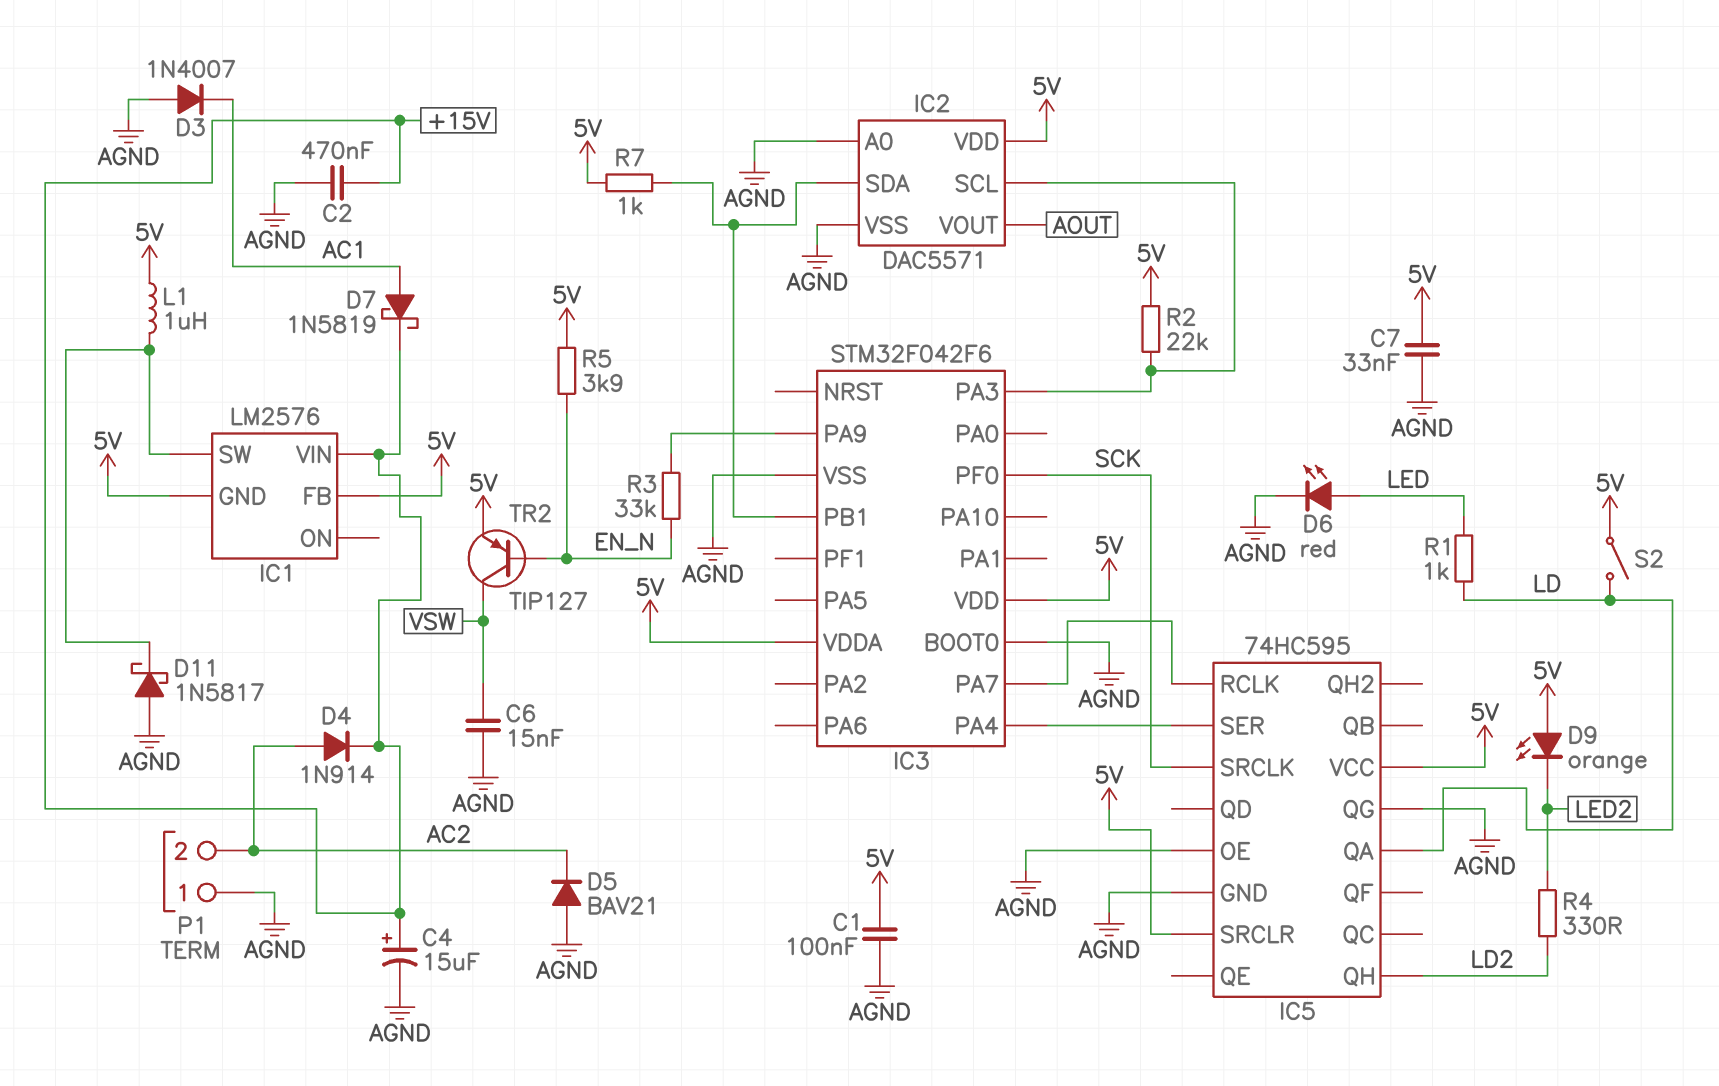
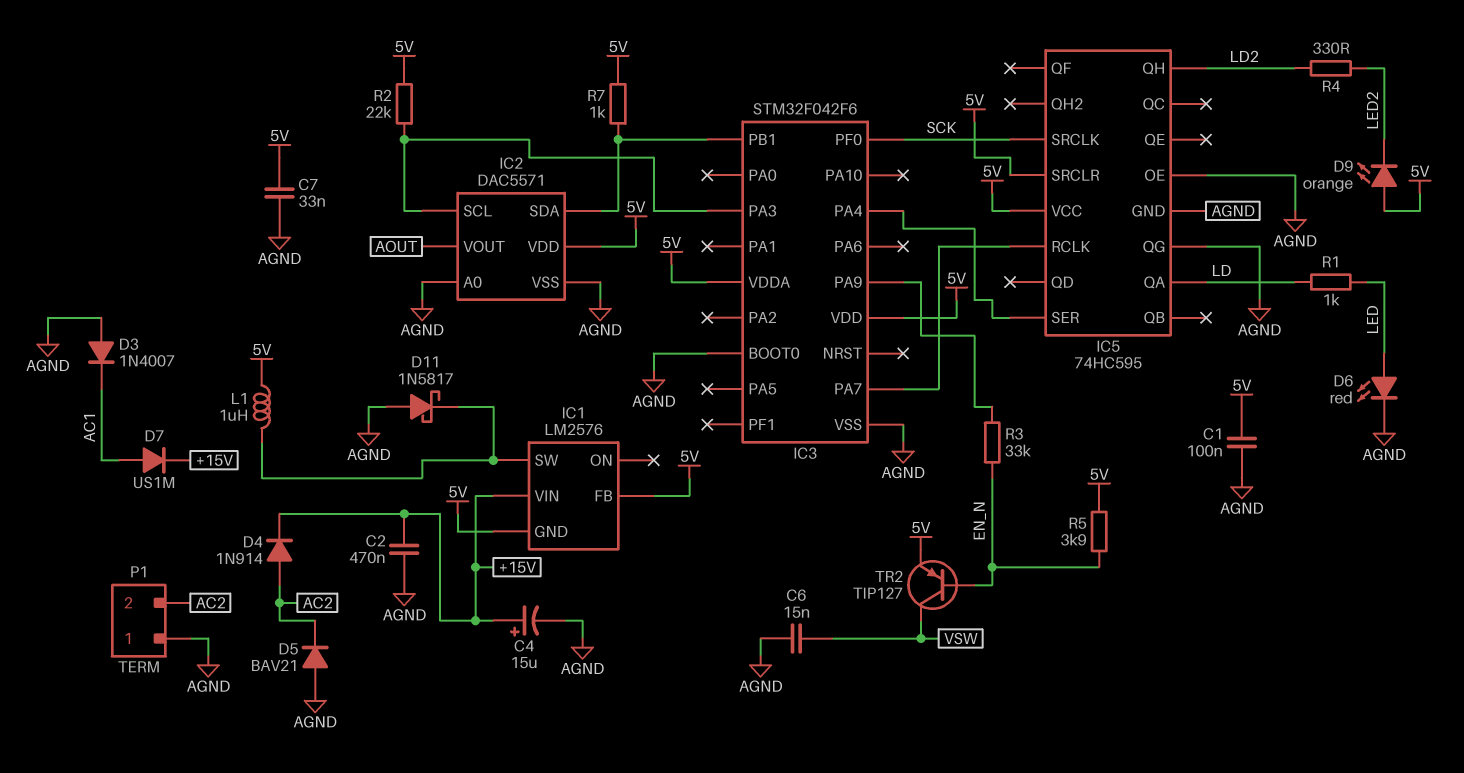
D7: schottky 1N5819 (A AC1, K +15V) -> diode US1M (A AC1, K +15V)
S2: switch (5V, LD) -> none

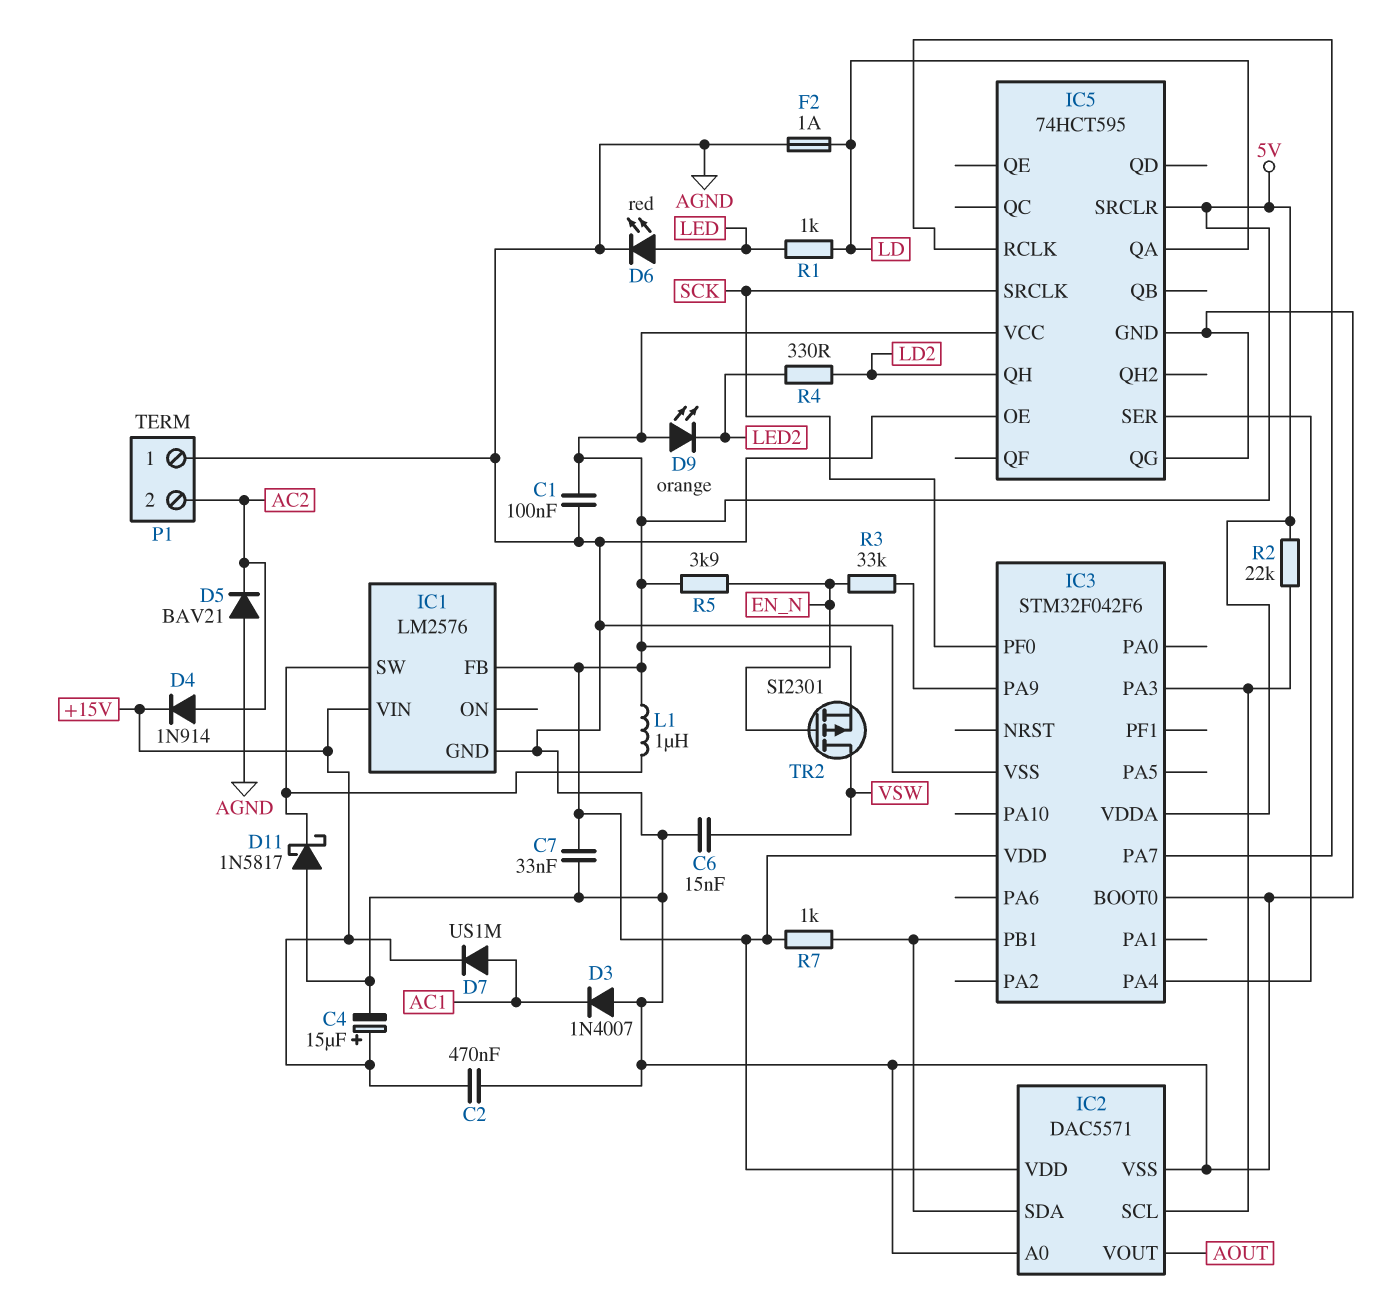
F2: none -> 1A (AGND, LD)
IC1 pin GND: 5V -> AGND
IC5: 74HC595 -> 74HCT595
TR2: PNP TIP127 (B EN_N, C VSW, E 5V) -> PMOS SI2301 (G EN_N, D VSW, S 5V)

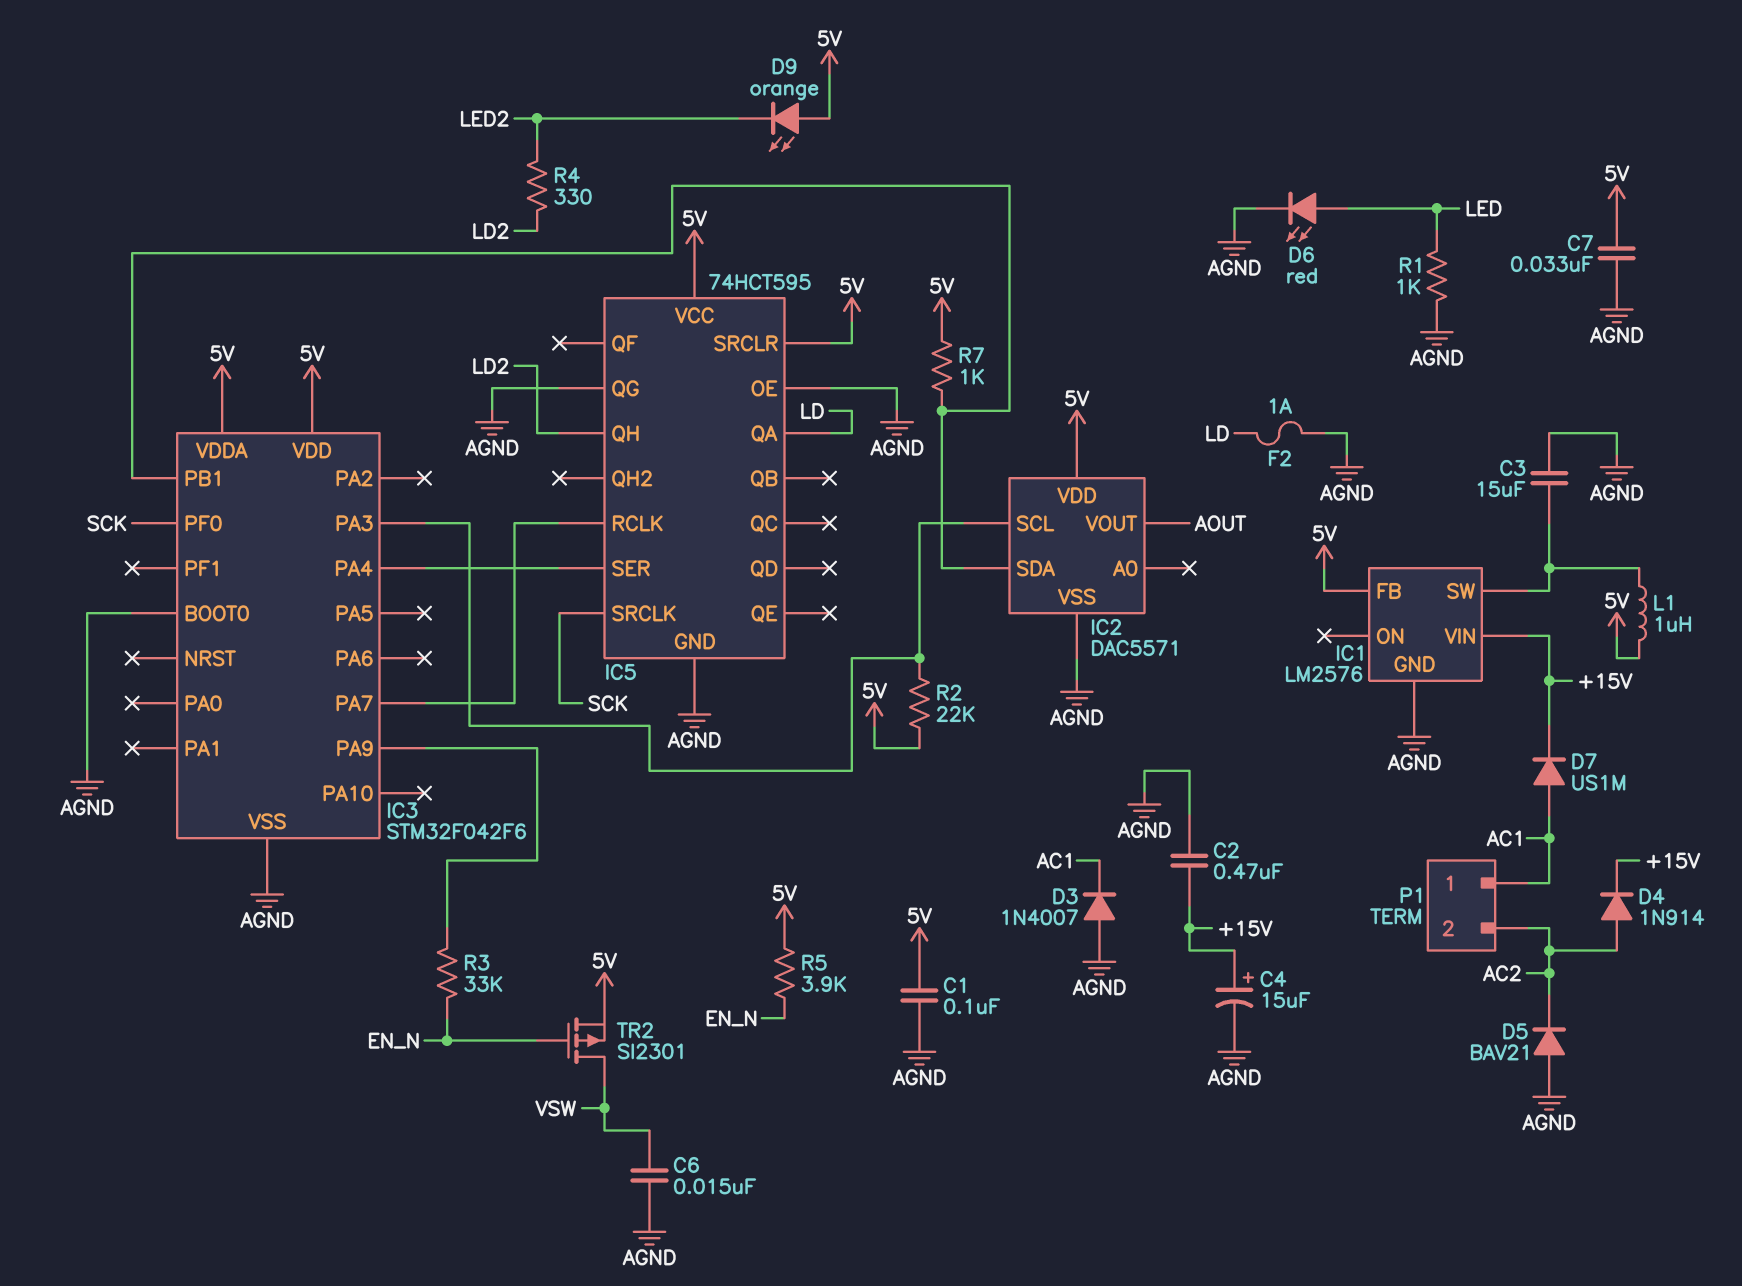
C3: none -> 15uF (AGND, IC1/SW)
D11: schottky 1N5817 (A AGND, K IC1/SW) -> none
IC2 pin A0: AGND -> none
P1 pin 1: AGND -> AC1
R1: 1k (LD, LED) -> 1k (AGND, LED)

